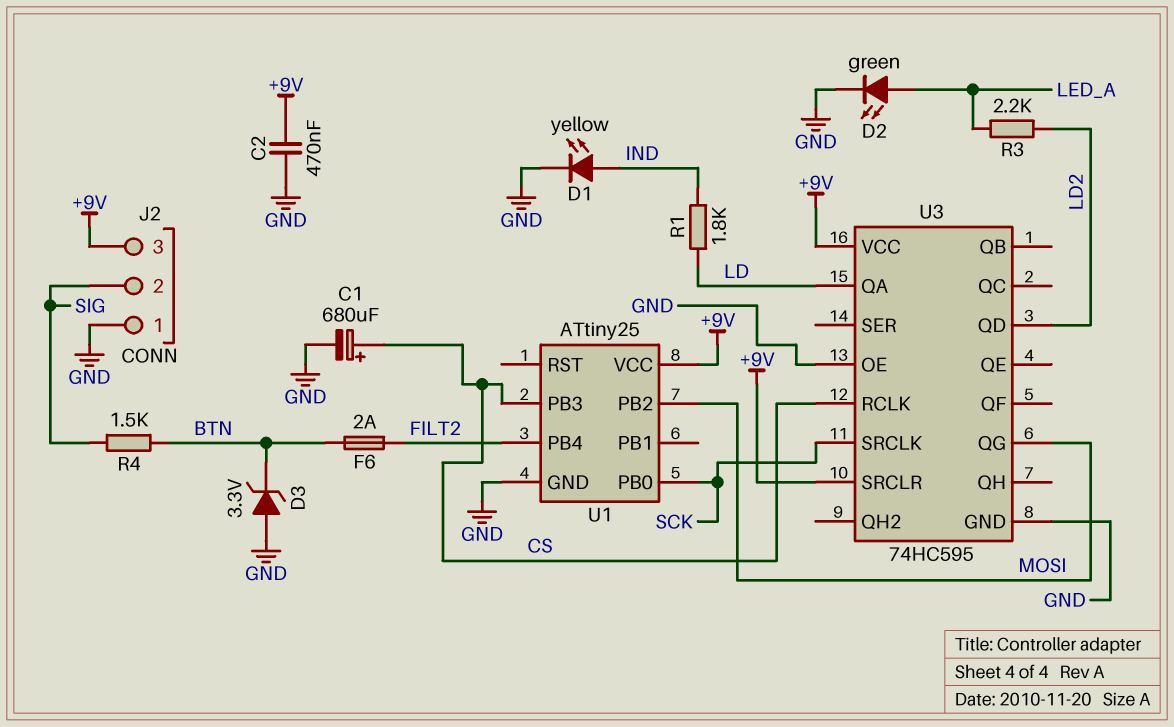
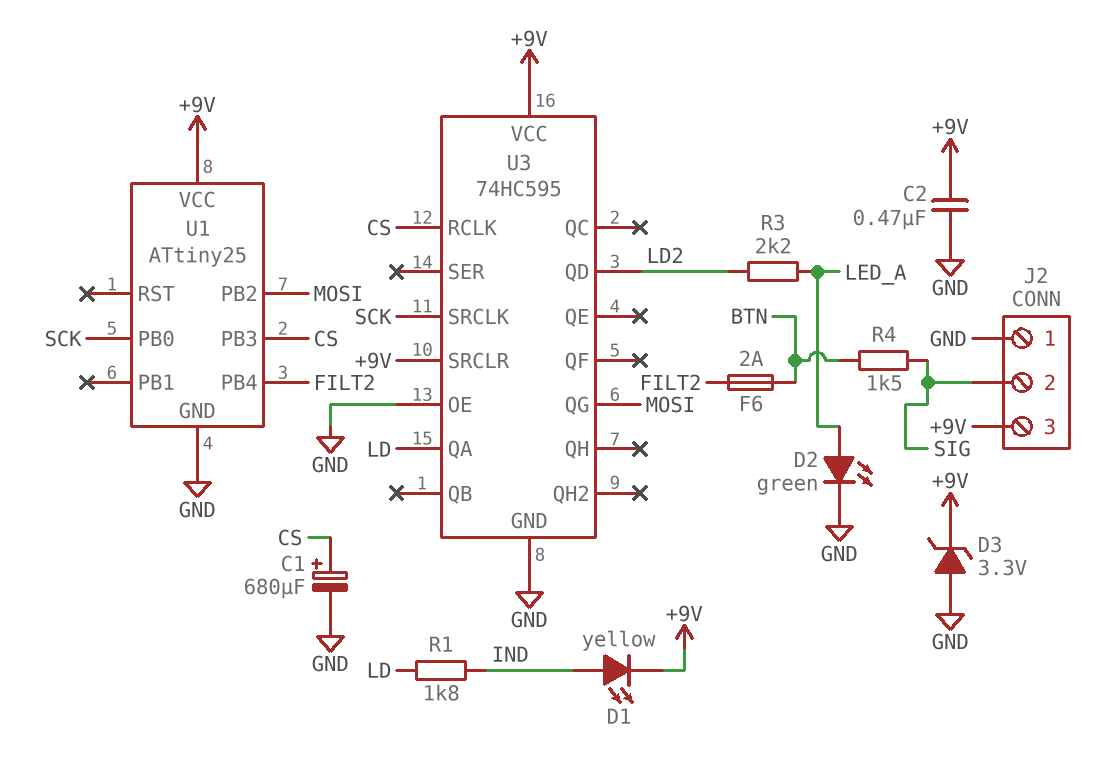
D1: LED yellow (A IND, K GND) -> LED yellow (A IND, K +9V)
D3: zener 3.3V (A GND, K BTN) -> zener 3.3V (A GND, K +9V)

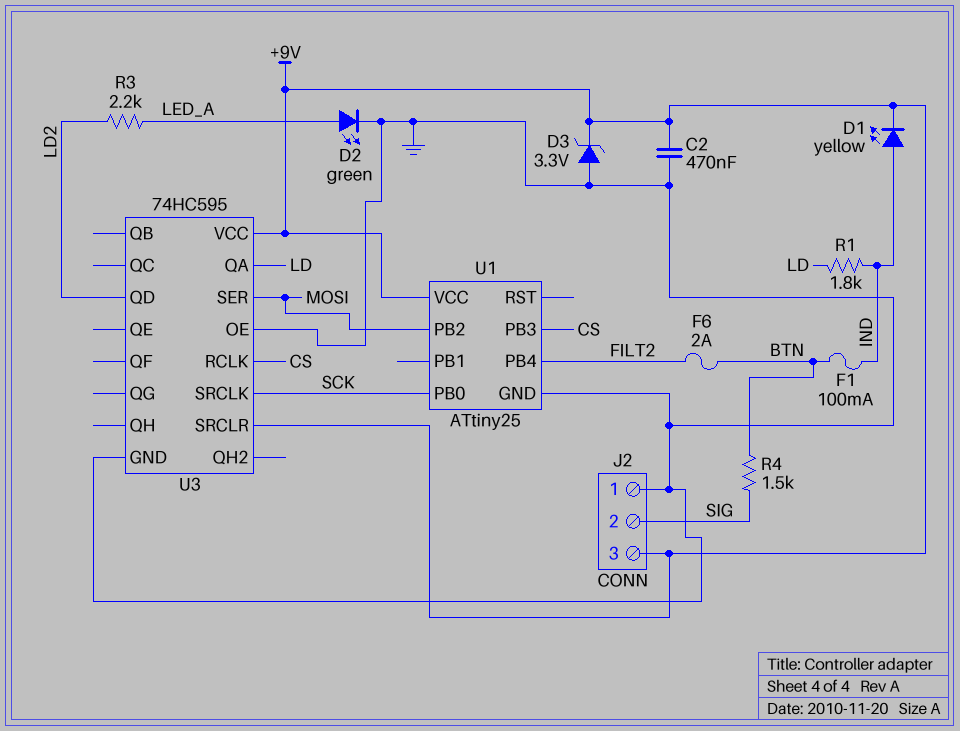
C1: 680uF (plus CS, minus GND) -> none
F1: none -> 100mA (BTN, IND)
U3 pin QG: MOSI -> none
U3 pin SER: none -> MOSI

